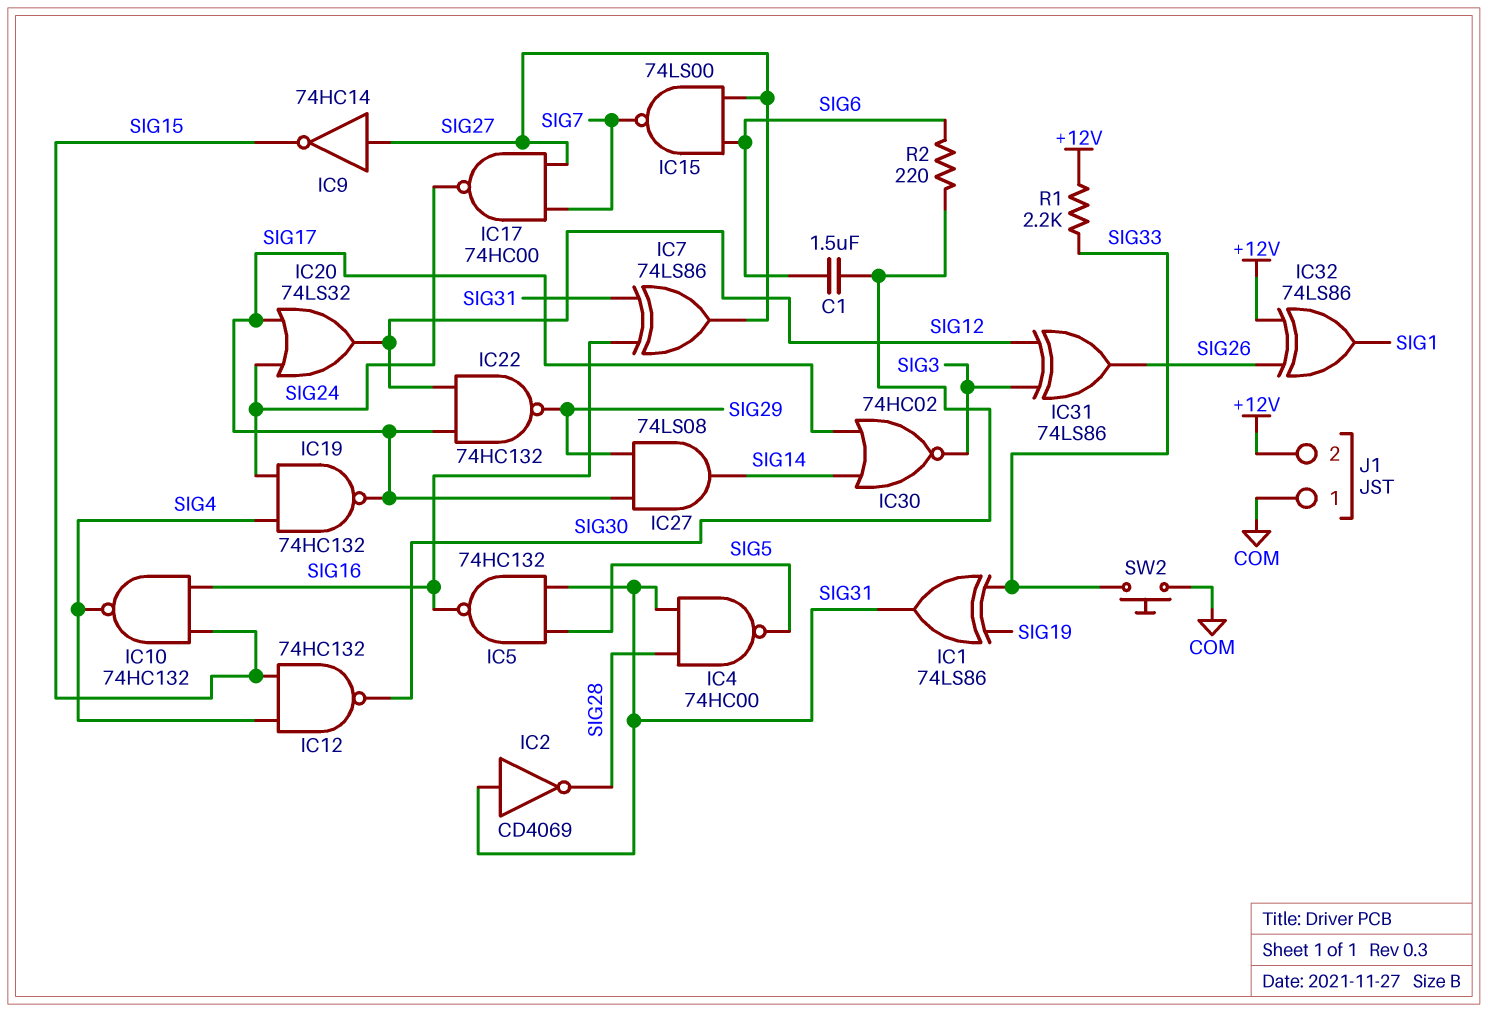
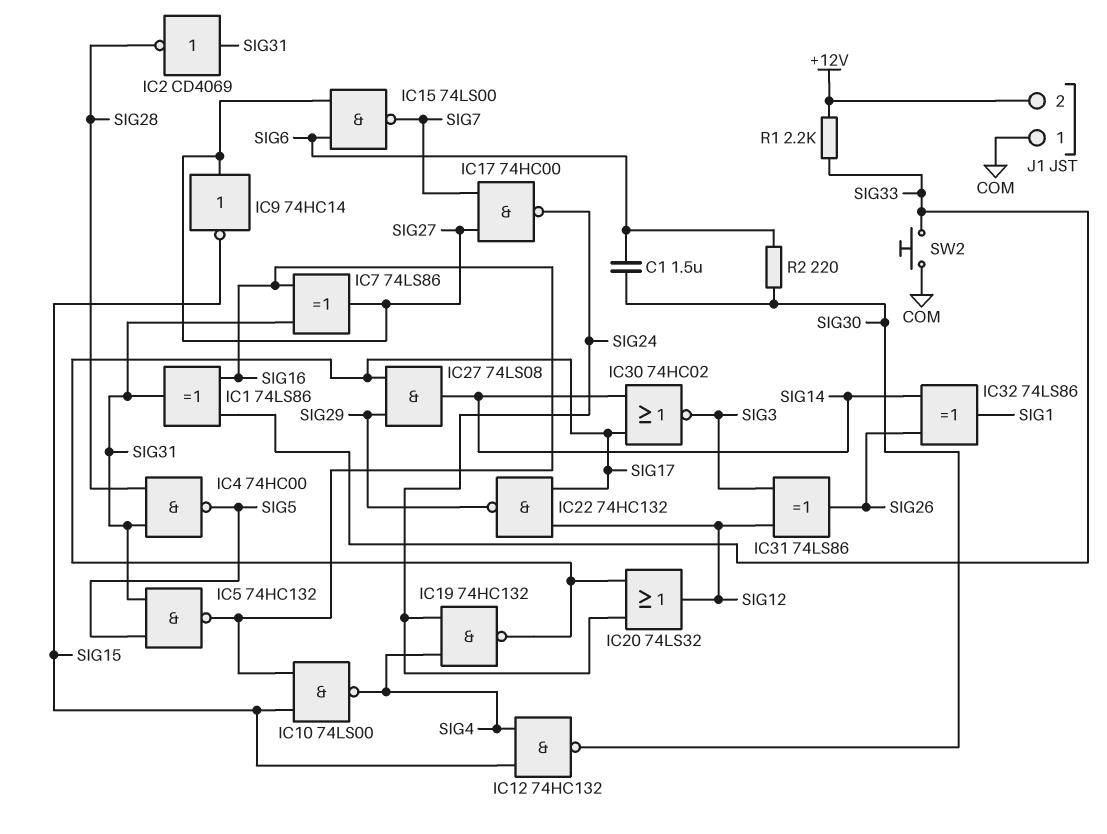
IC1: XOR 74LS86 (in SIG19, in SIG33, out SIG31) -> XOR 74LS86 (in SIG16, in SIG33, out SIG31)
IC10: NAND 74HC132 (in SIG15, in SIG16, out SIG4) -> NAND 74LS00 (in SIG15, in SIG16, out SIG4)
IC32: XOR 74LS86 (in +12V, in SIG26, out SIG1) -> XOR 74LS86 (in SIG14, in SIG26, out SIG1)

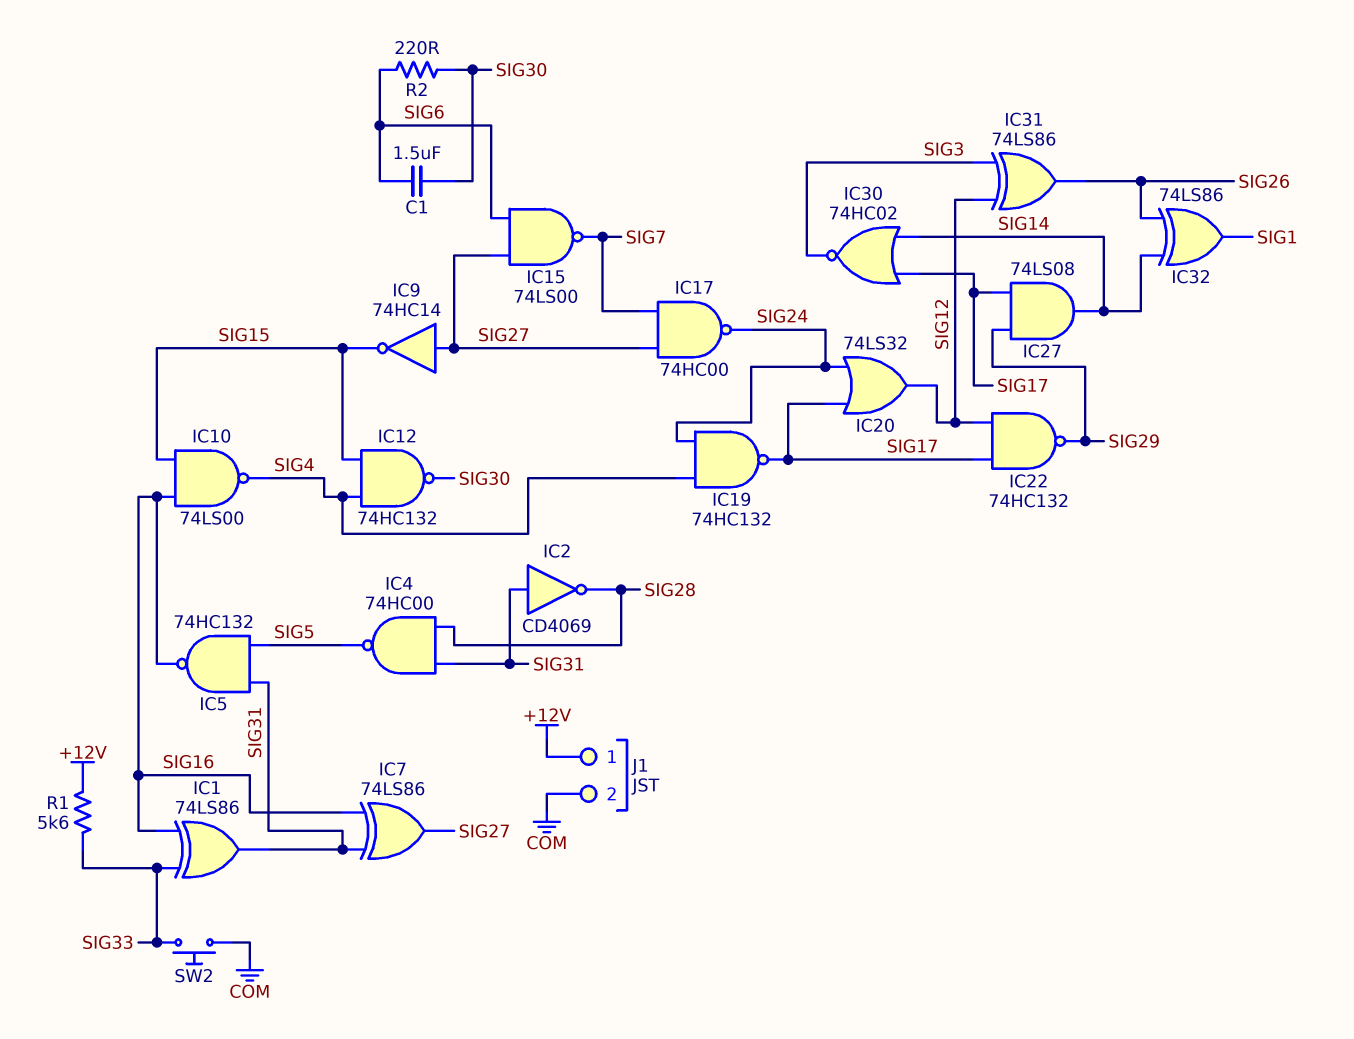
J1 pin 1: COM -> +12V
J1 pin 2: +12V -> COM
R1: 2.2k (+12V, SIG33) -> 5.6k (+12V, SIG33)

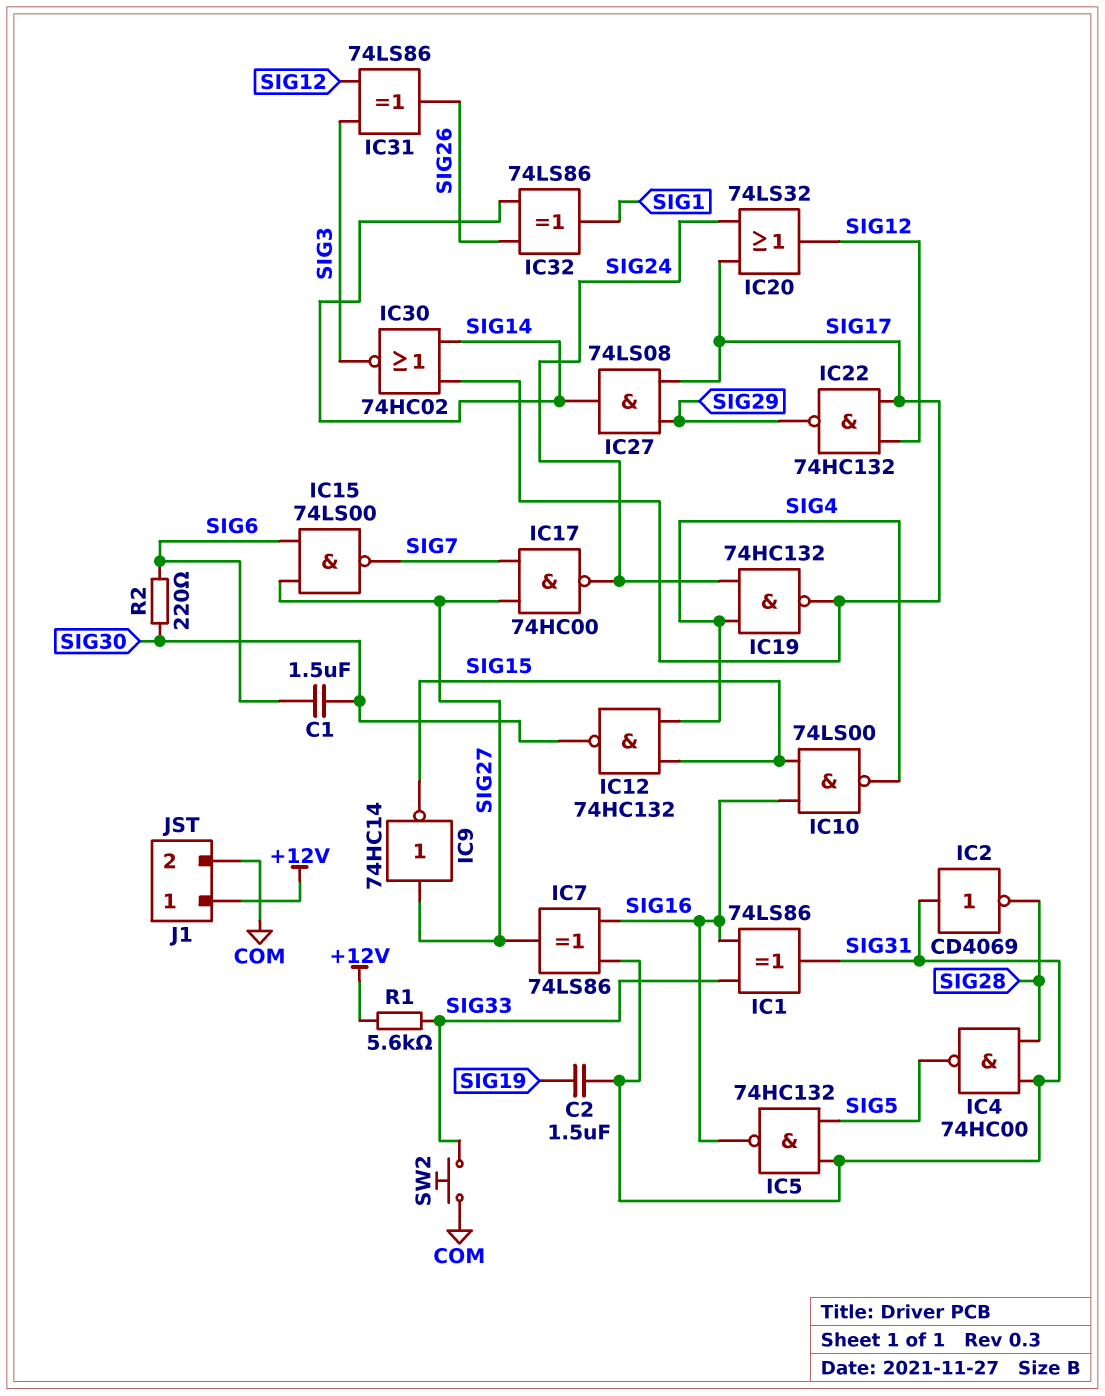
C2: none -> 1.5uF (SIG19, SIG31)

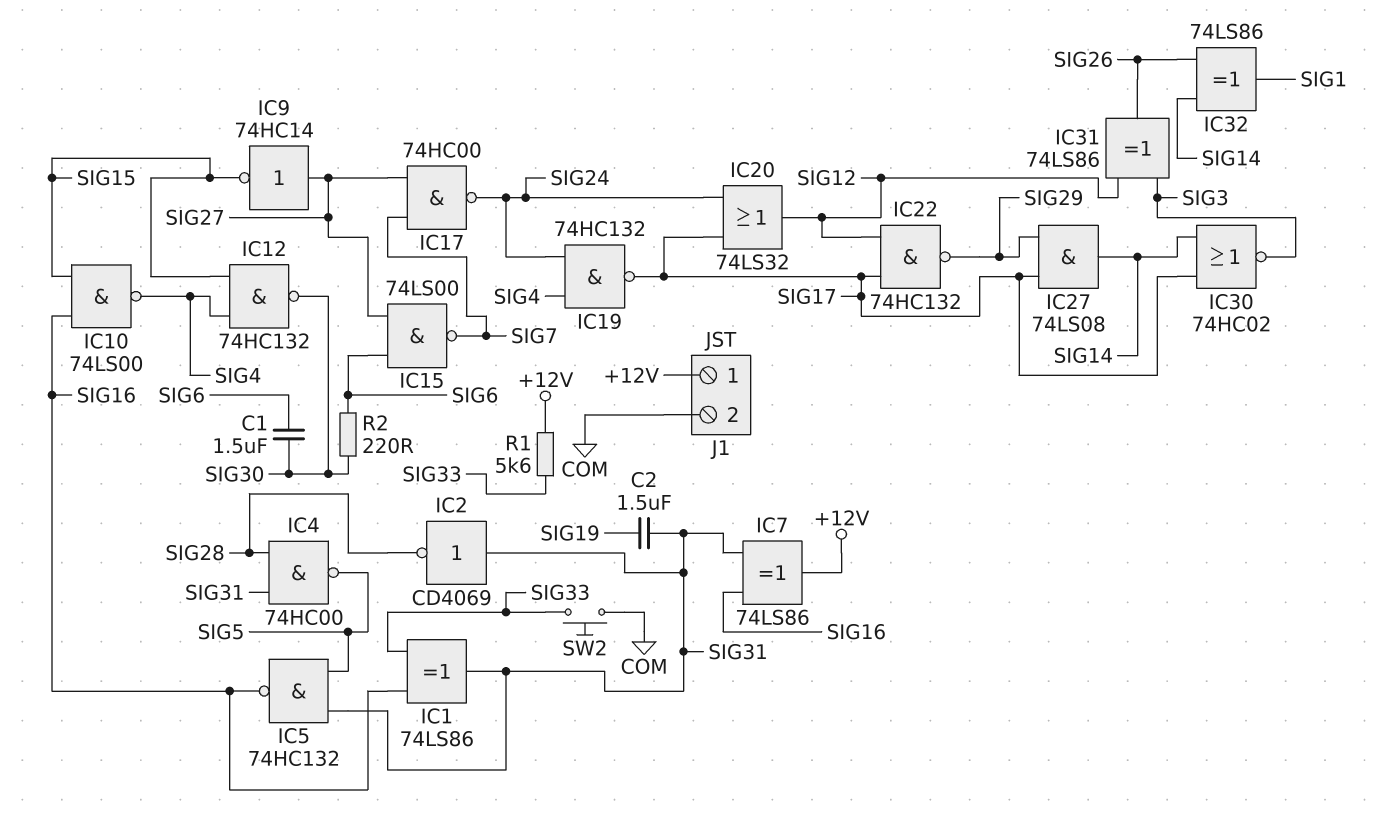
IC7: XOR 74LS86 (in SIG16, in SIG31, out SIG27) -> XOR 74LS86 (in SIG16, in SIG31, out +12V)

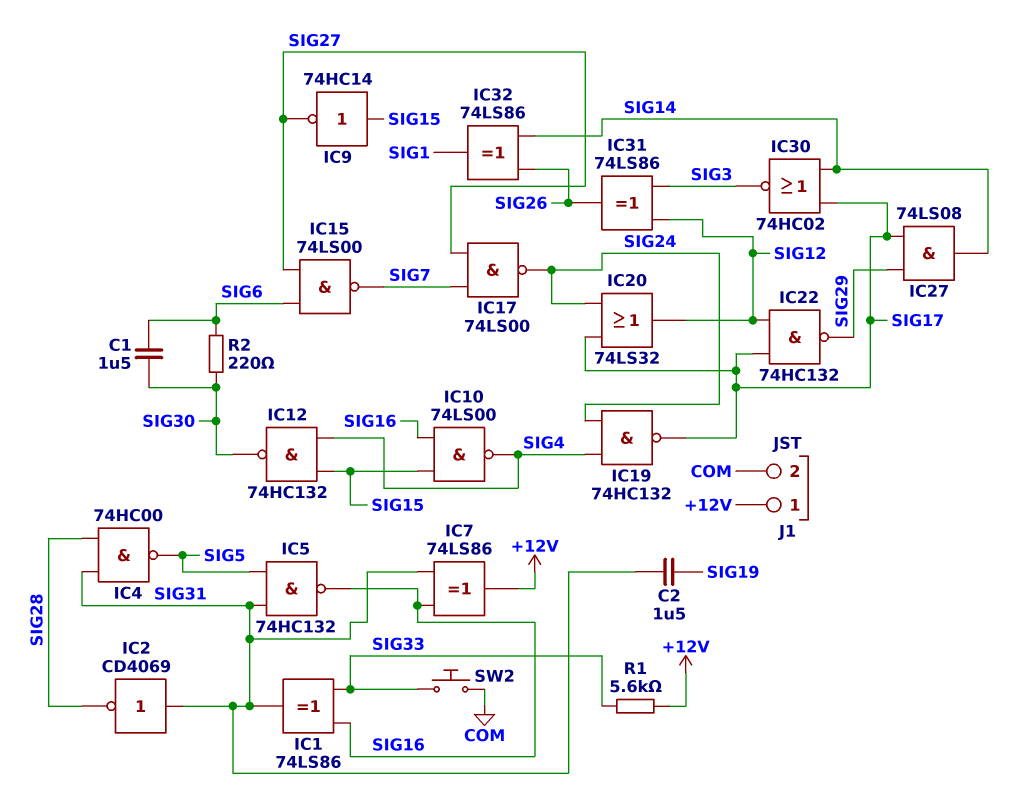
IC9: NOT 74HC14 (in SIG27, out SIG15) -> NOT 74HC14 (in SIG15, out SIG27)
IC17: NAND 74HC00 (in SIG7, in SIG27, out SIG24) -> NAND 74LS00 (in SIG7, in SIG27, out SIG24)

